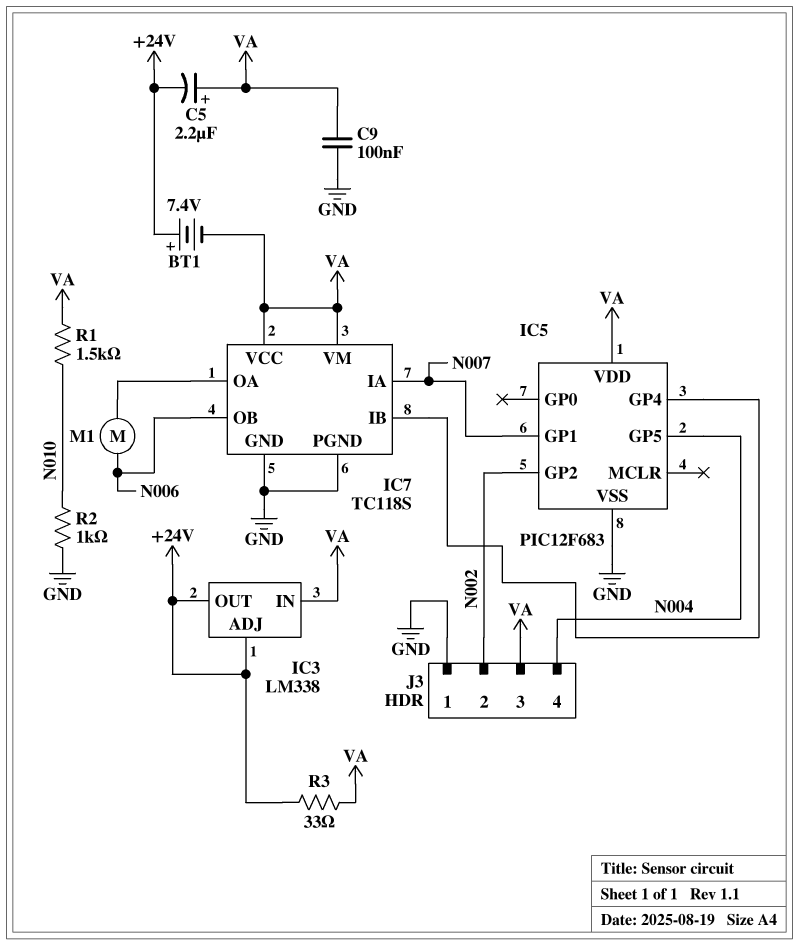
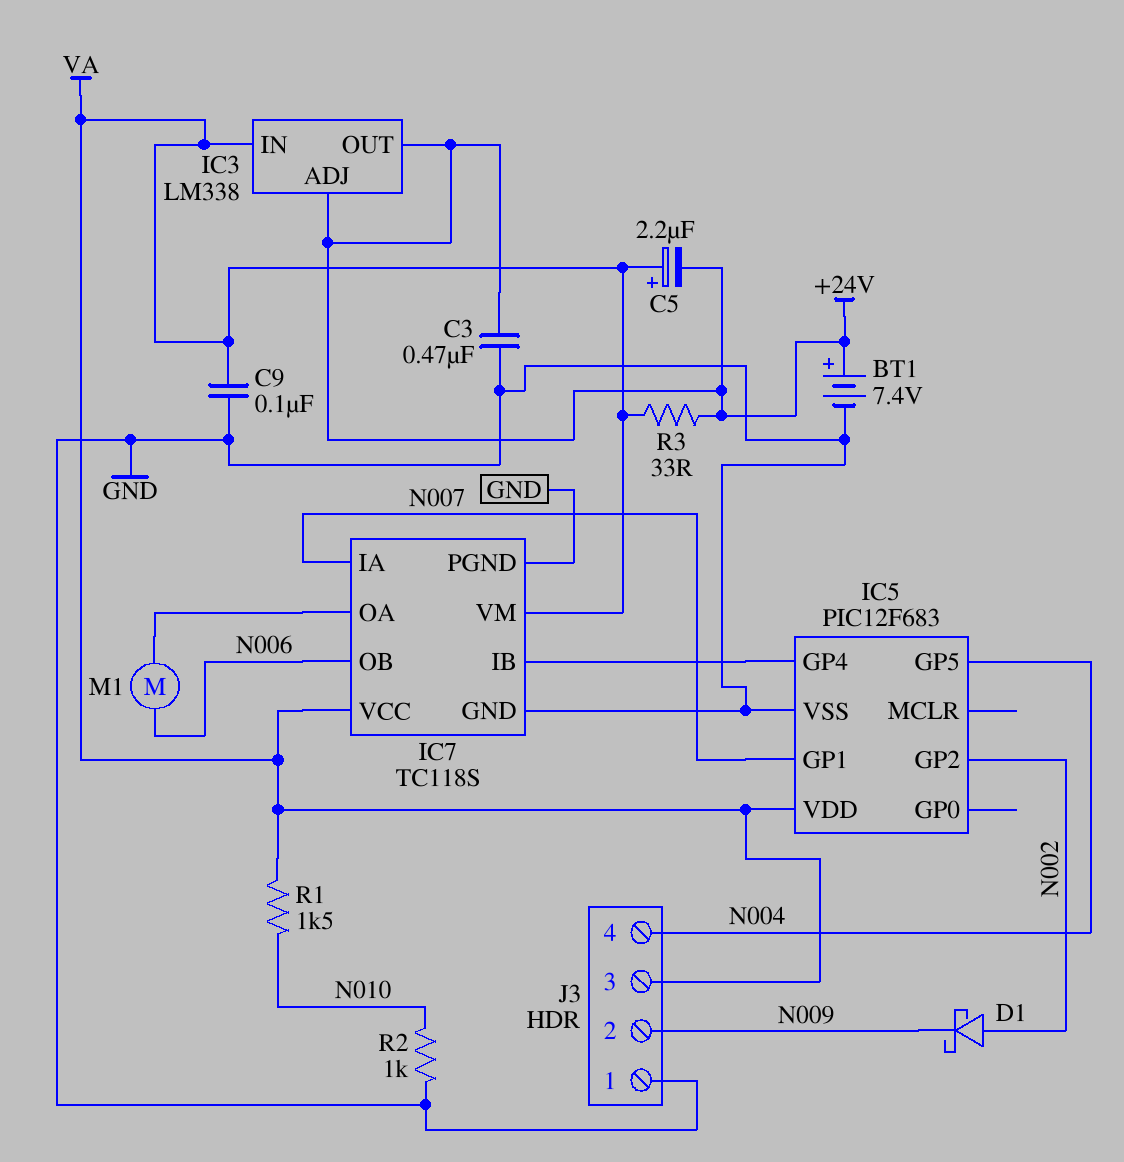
BT1: 7.4V (plus +24V, minus VA) -> 7.4V (plus +24V, minus GND)
C3: none -> 470nF (+24V, GND)
D1: none -> schottky (A N002, K N009)
J3 pin 2: N002 -> N009

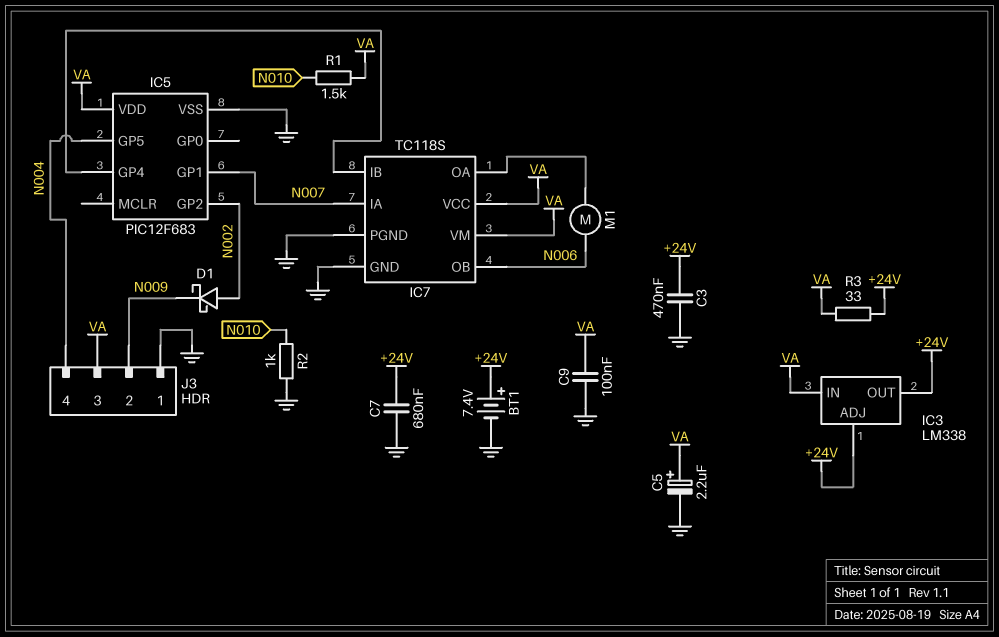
C5: 2.2uF (plus VA, minus +24V) -> 2.2uF (plus VA, minus GND)
C7: none -> 680nF (+24V, GND)

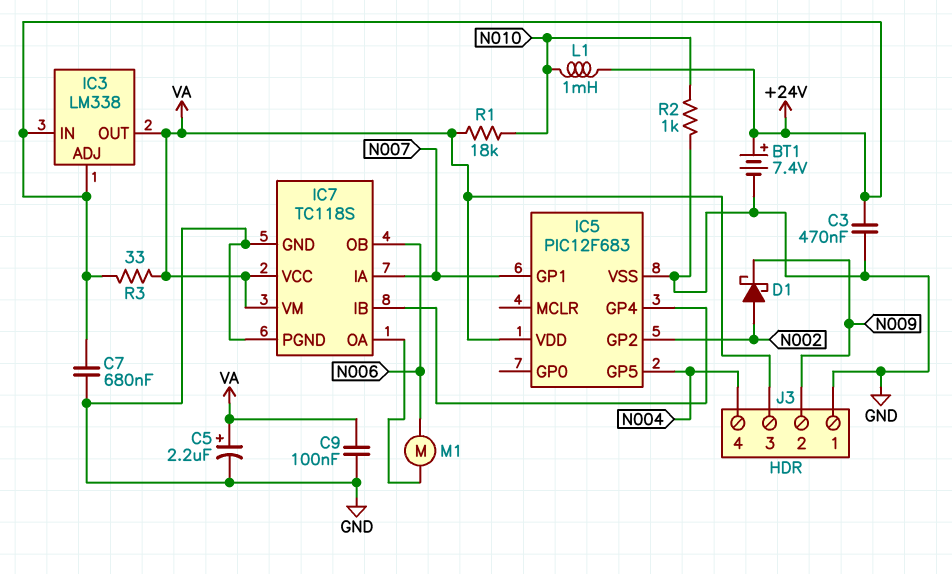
IC3 pin IN: VA -> +24V
IC3 pin OUT: +24V -> VA
L1: none -> 1mH (+24V, N010)
R1: 1.5k (N010, VA) -> 18k (N010, VA)

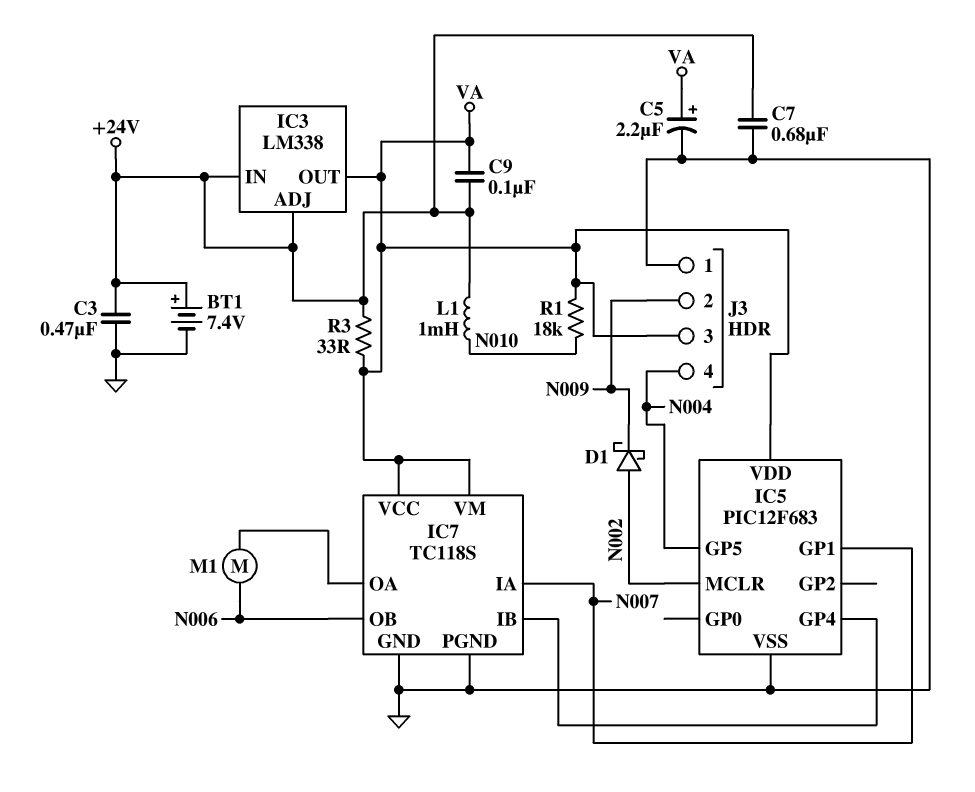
C9: 100nF (GND, VA) -> 100nF (+24V, VA)
IC5 pin GP2: N002 -> none
IC5 pin MCLR: none -> N002
R2: 1k (GND, N010) -> none

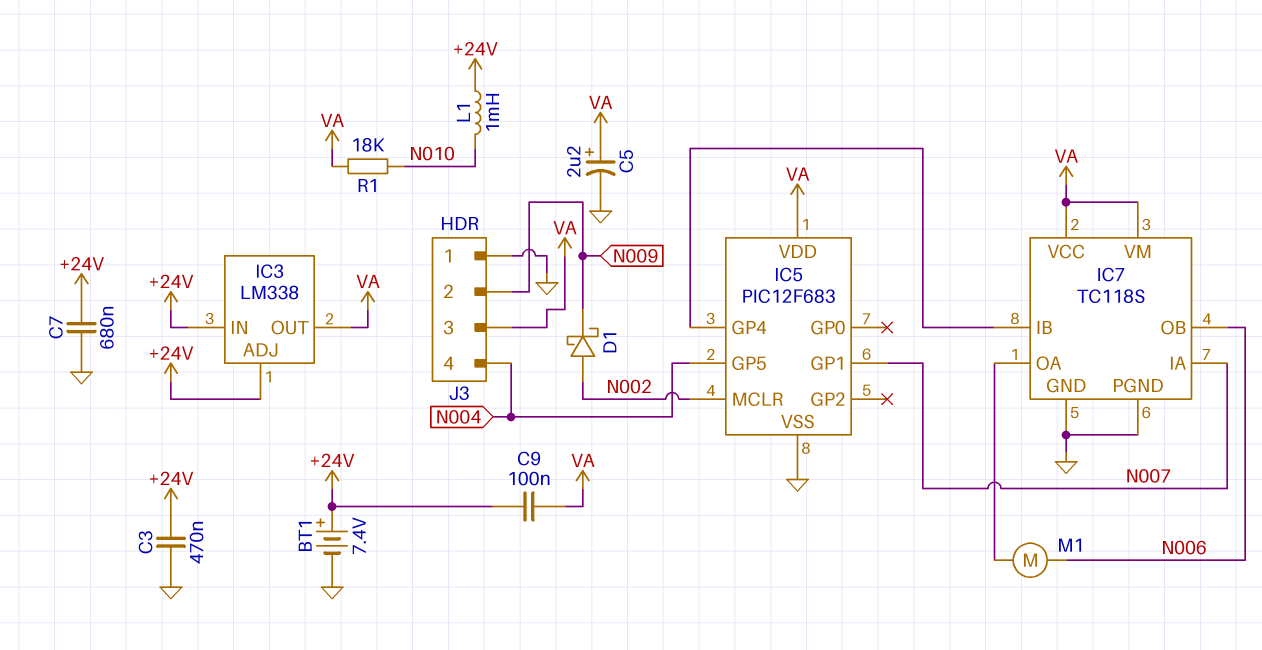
R3: 33 (+24V, VA) -> none

